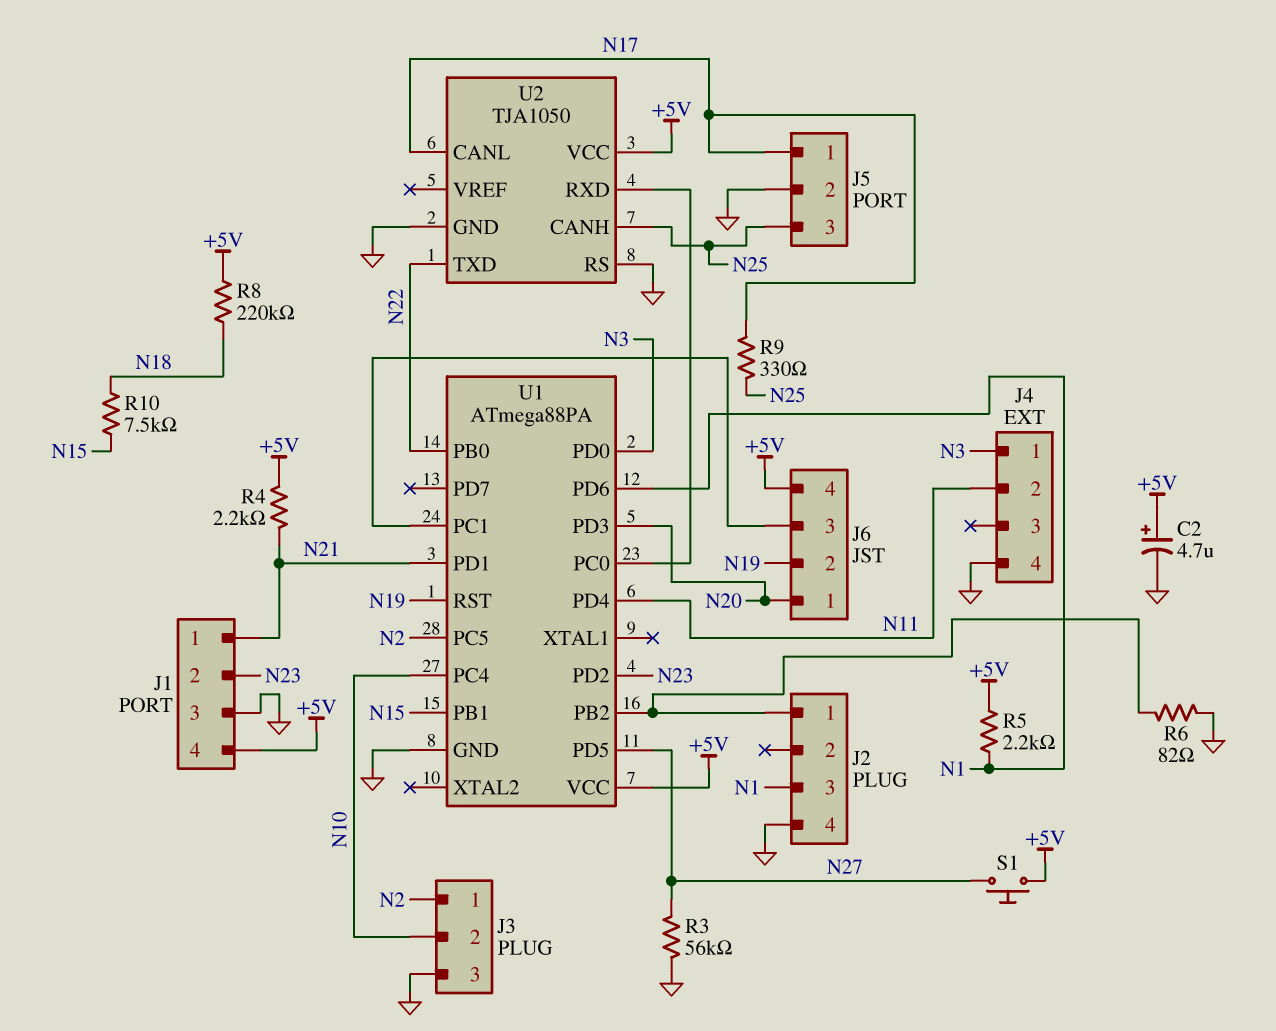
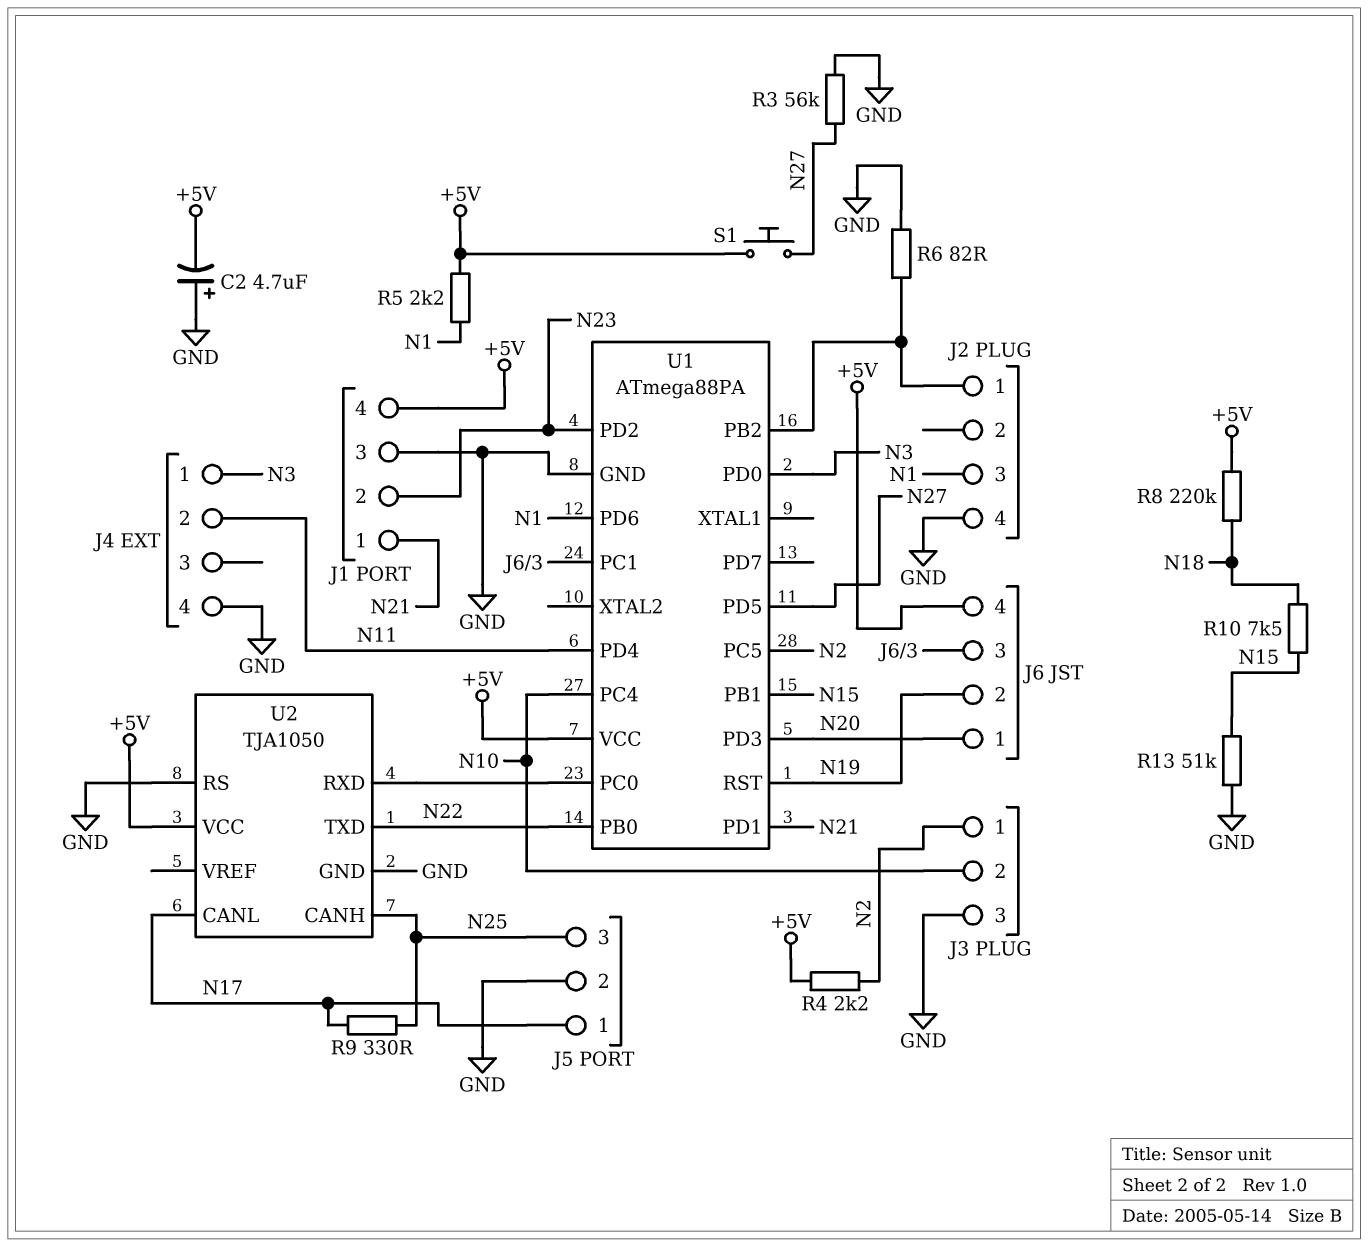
C2: 4.7uF (plus +5V, minus GND) -> 4.7uF (plus GND, minus +5V)
R4: 2.2k (+5V, N21) -> 2.2k (+5V, N2)
R13: none -> 51k (GND, N15)

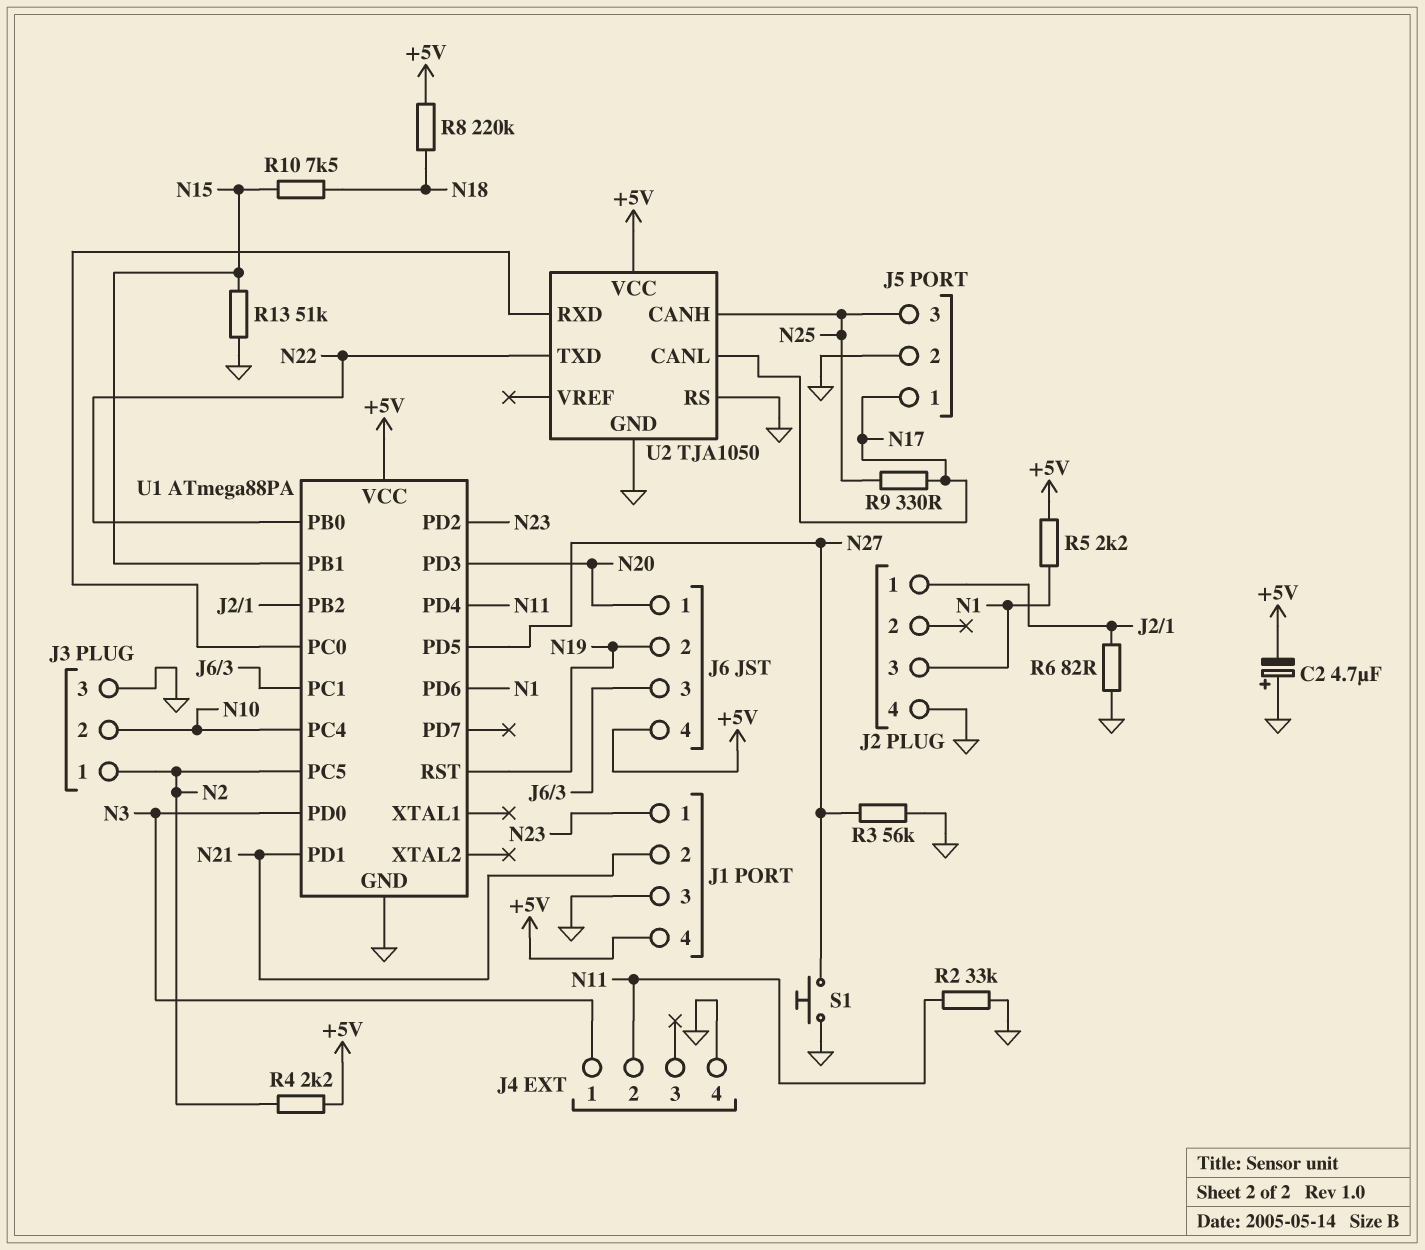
J1 pin 1: N21 -> N23
J1 pin 2: N23 -> N21
R2: none -> 33k (GND, N11)
S1: button (+5V, N27) -> button (GND, N27)

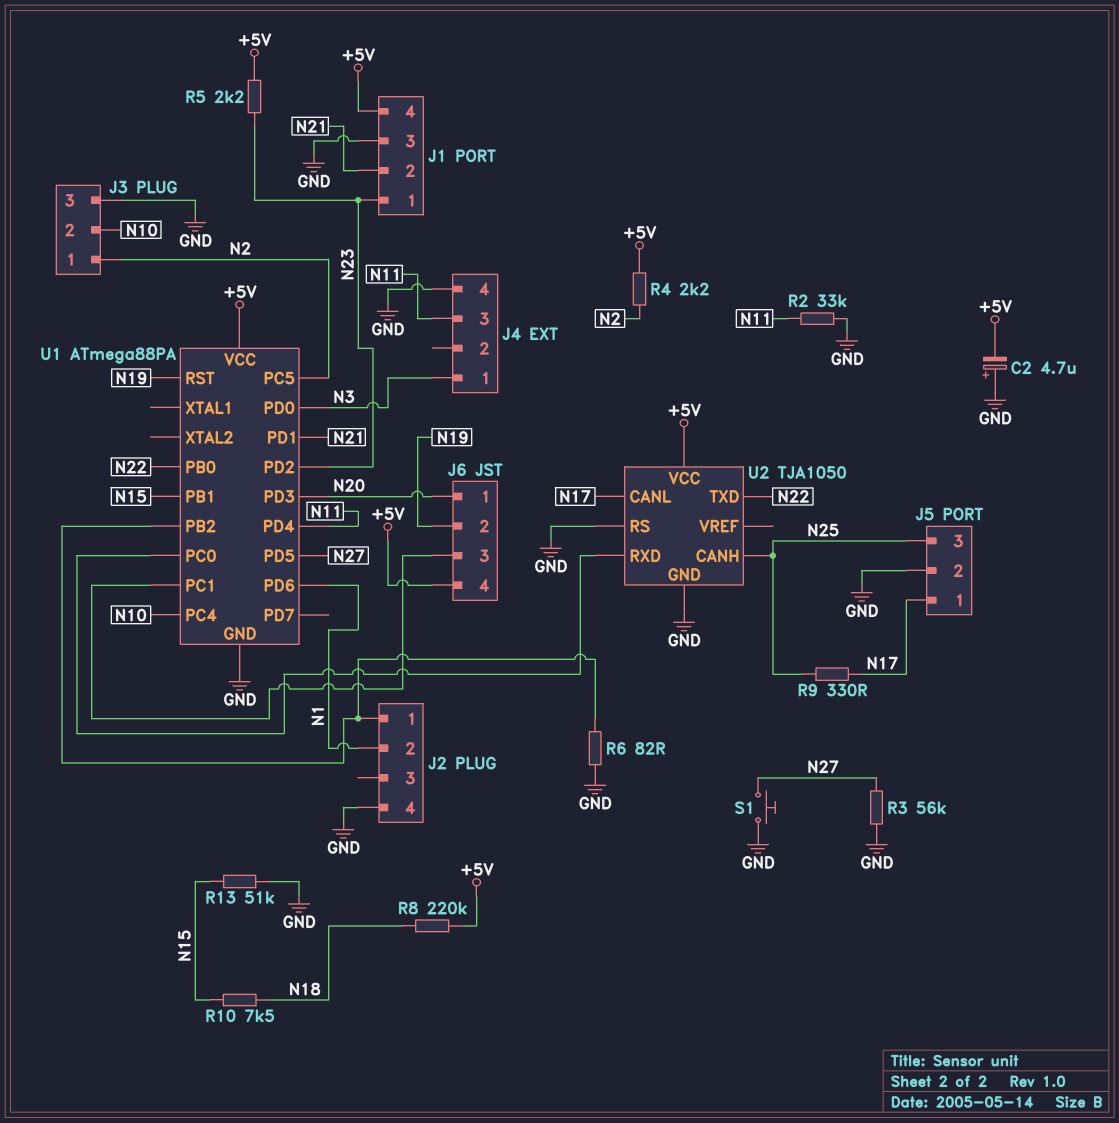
J2 pin 2: none -> N1
J2 pin 3: N1 -> none
J4 pin 2: N11 -> none
J4 pin 3: none -> N11
R5: 2.2k (+5V, N1) -> 2.2k (+5V, N23)

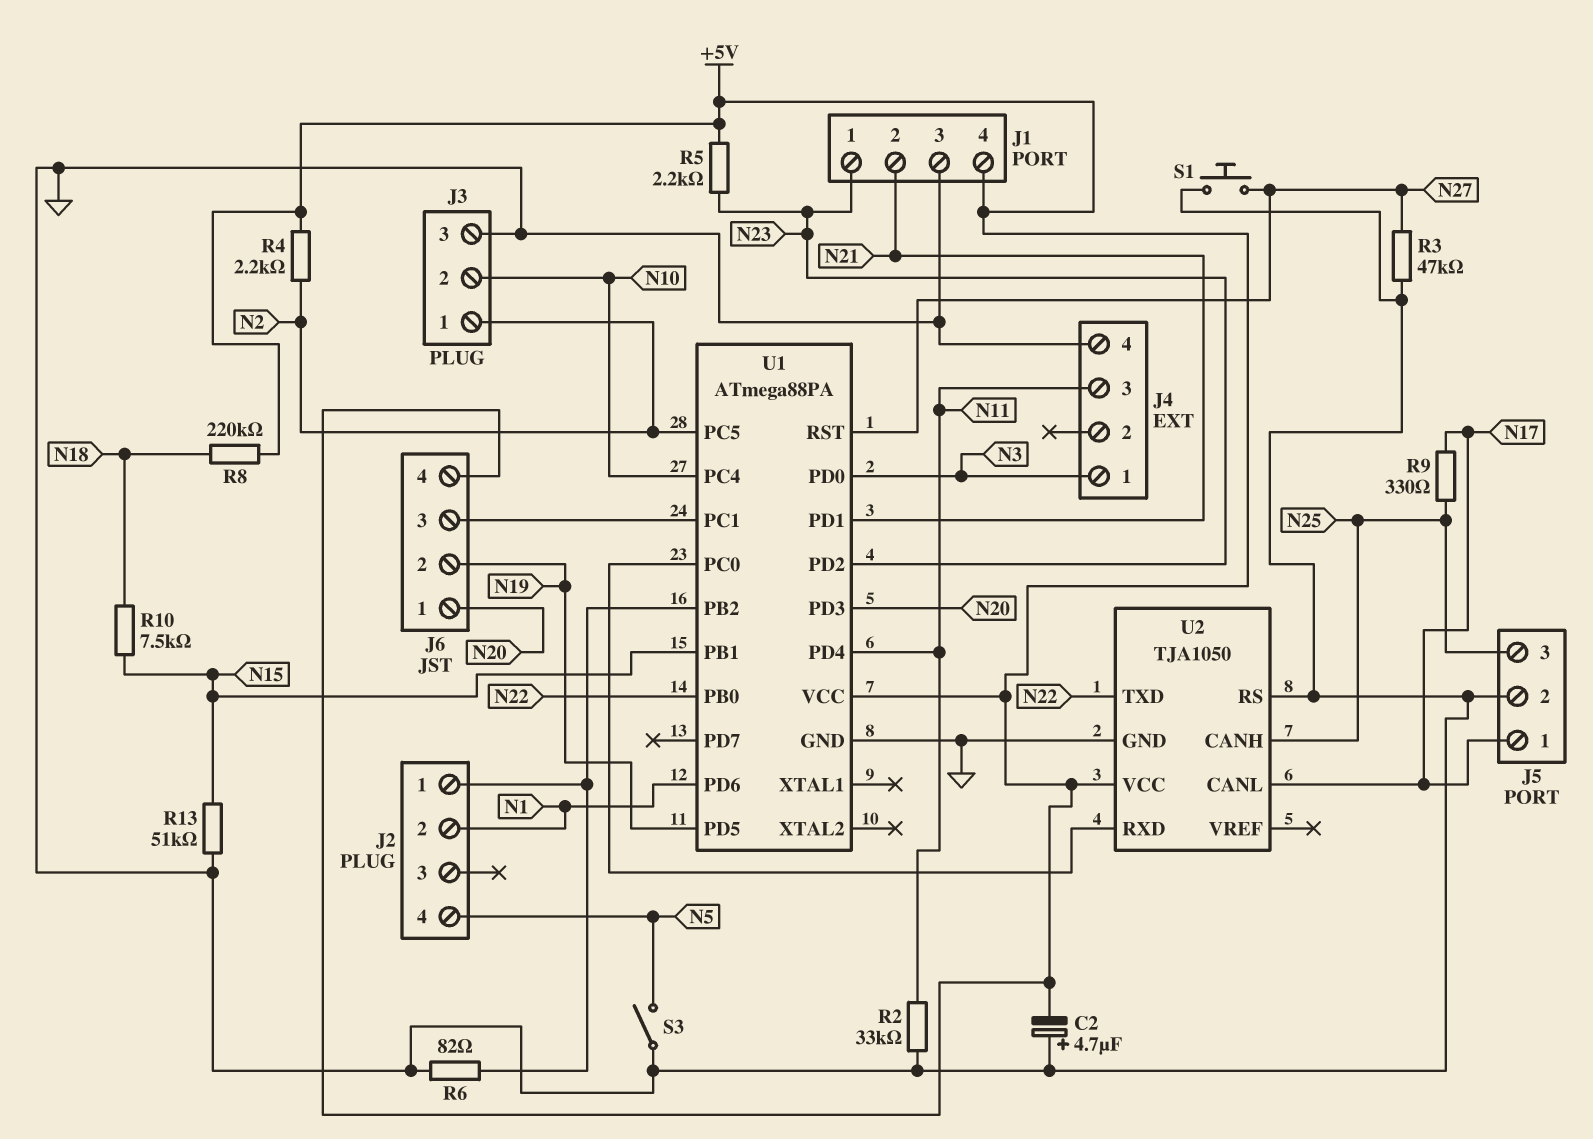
J2 pin 4: GND -> N5
R3: 56k (GND, N27) -> 47k (GND, N27)
S3: none -> switch (GND, N5)
U1 pin PD5: N27 -> N19
U1 pin RST: N19 -> N27

